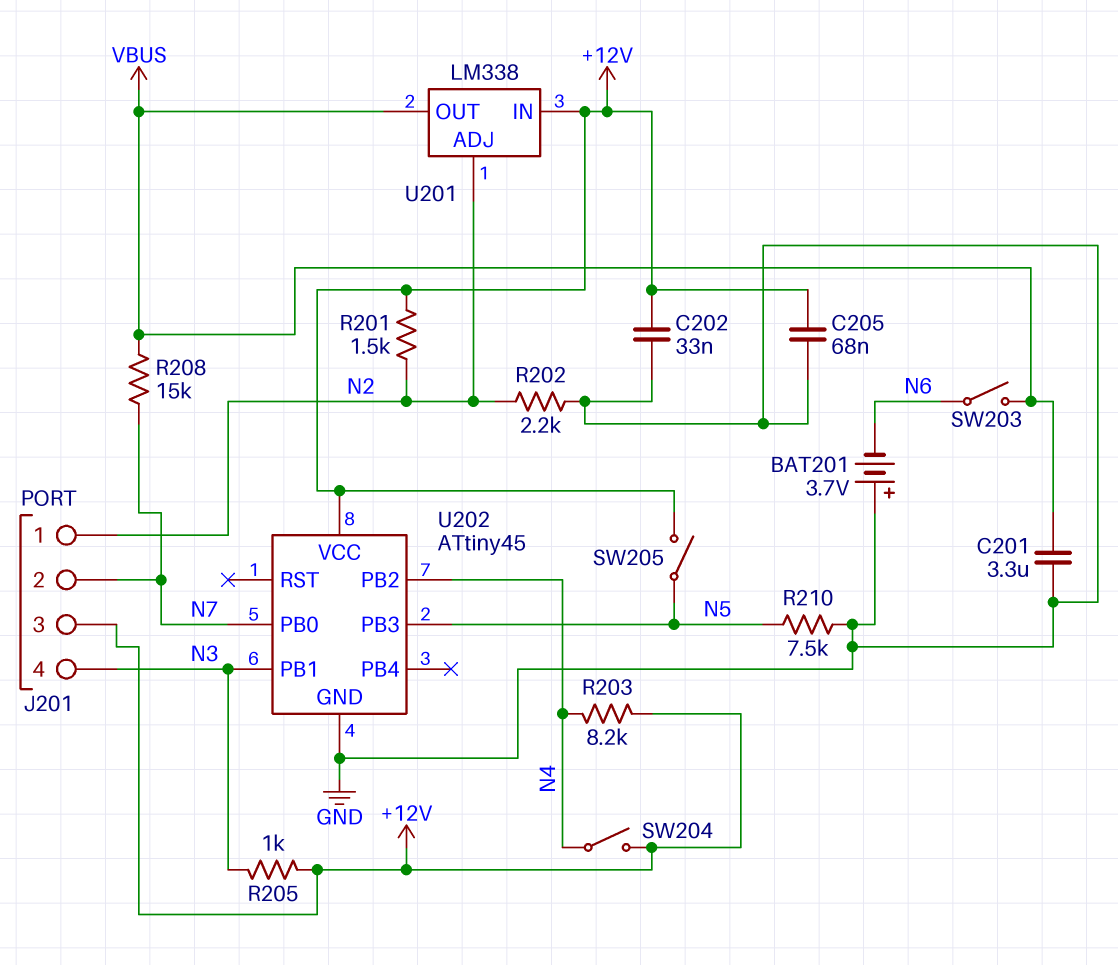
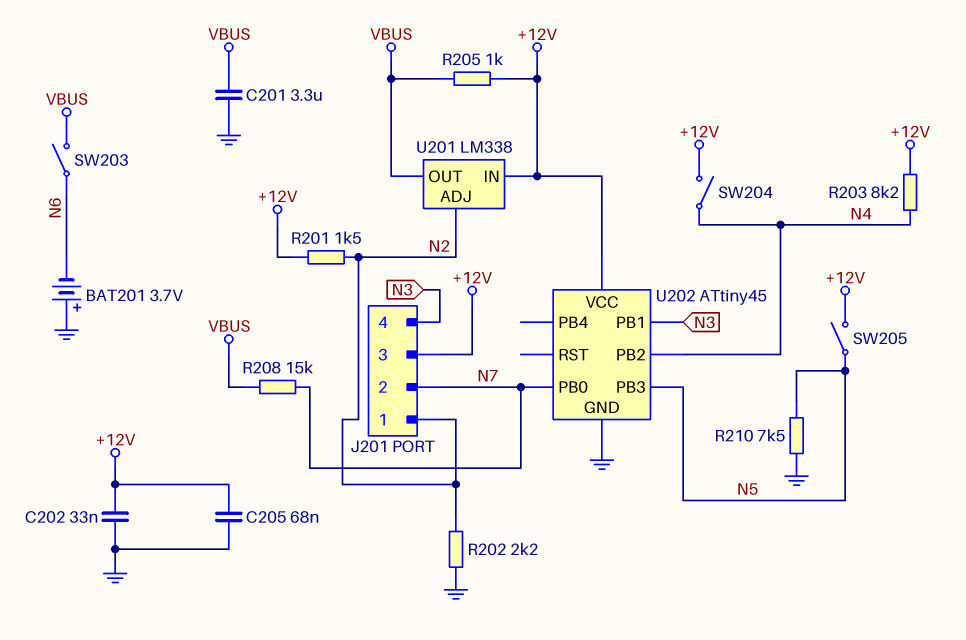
R205: 1k (+12V, N3) -> 1k (+12V, VBUS)

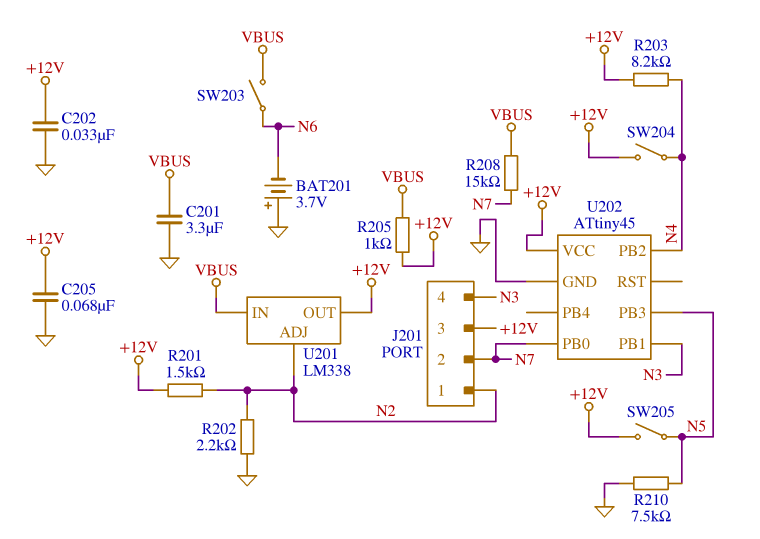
U201 pin IN: +12V -> VBUS
U201 pin OUT: VBUS -> +12V

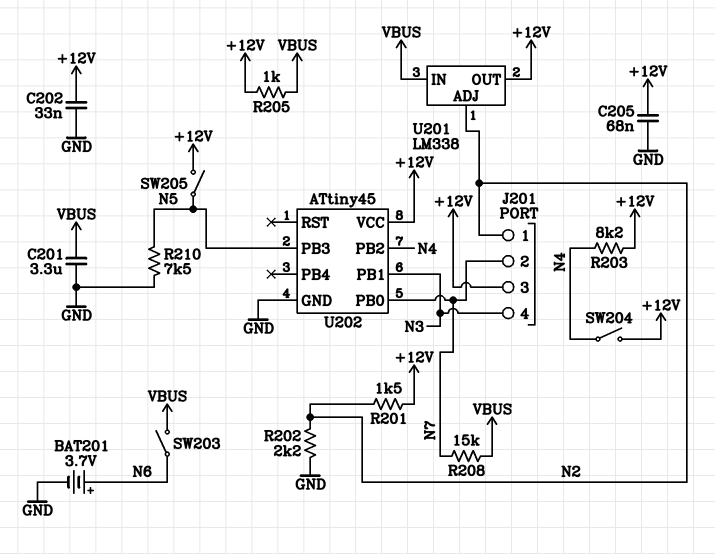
BAT201: 3.7V (plus GND, minus N6) -> 3.7V (plus N6, minus GND)

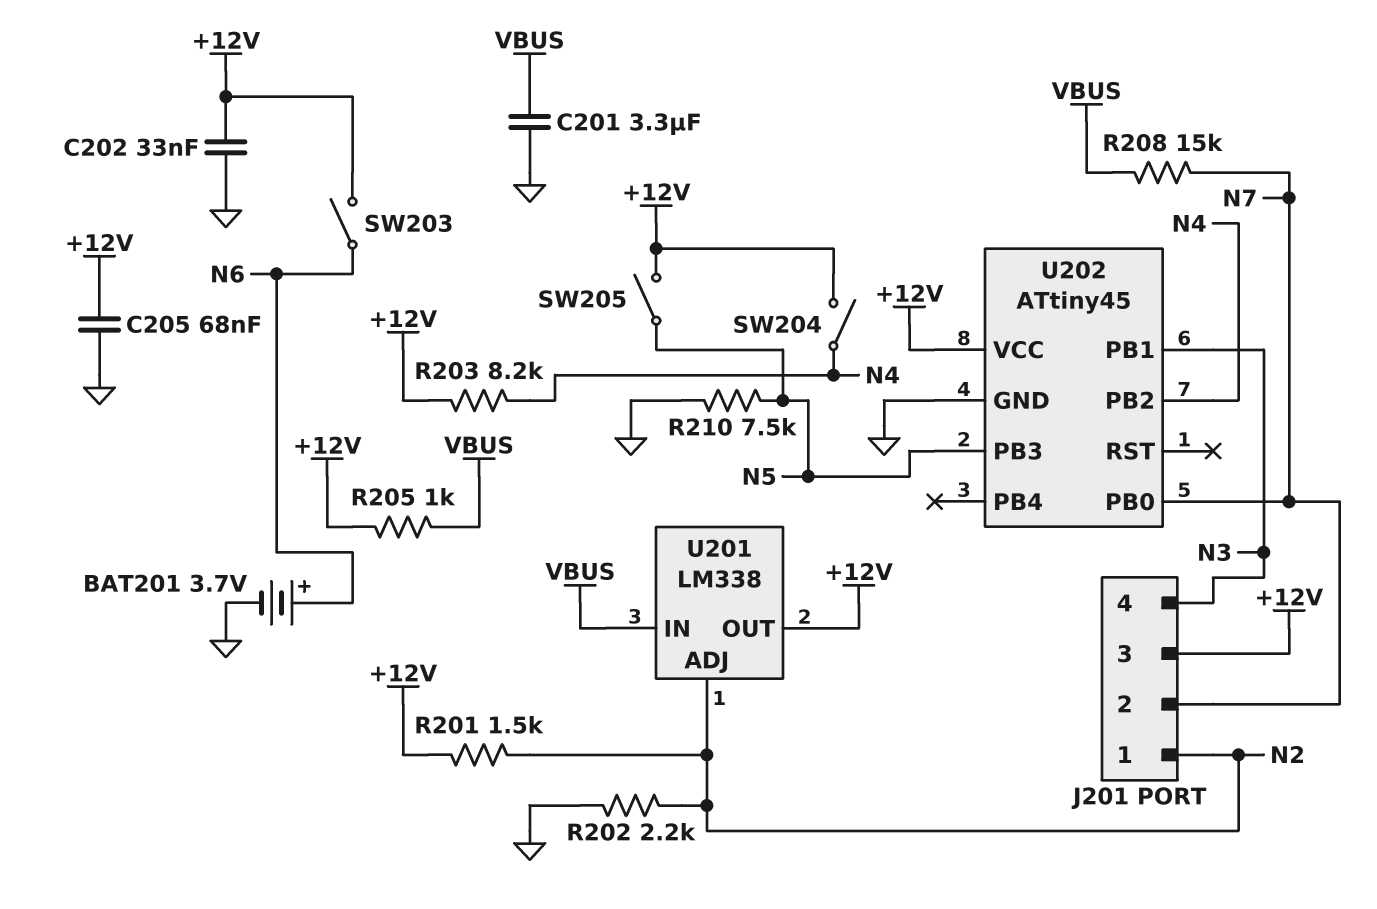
SW203: switch (N6, VBUS) -> switch (+12V, N6)

